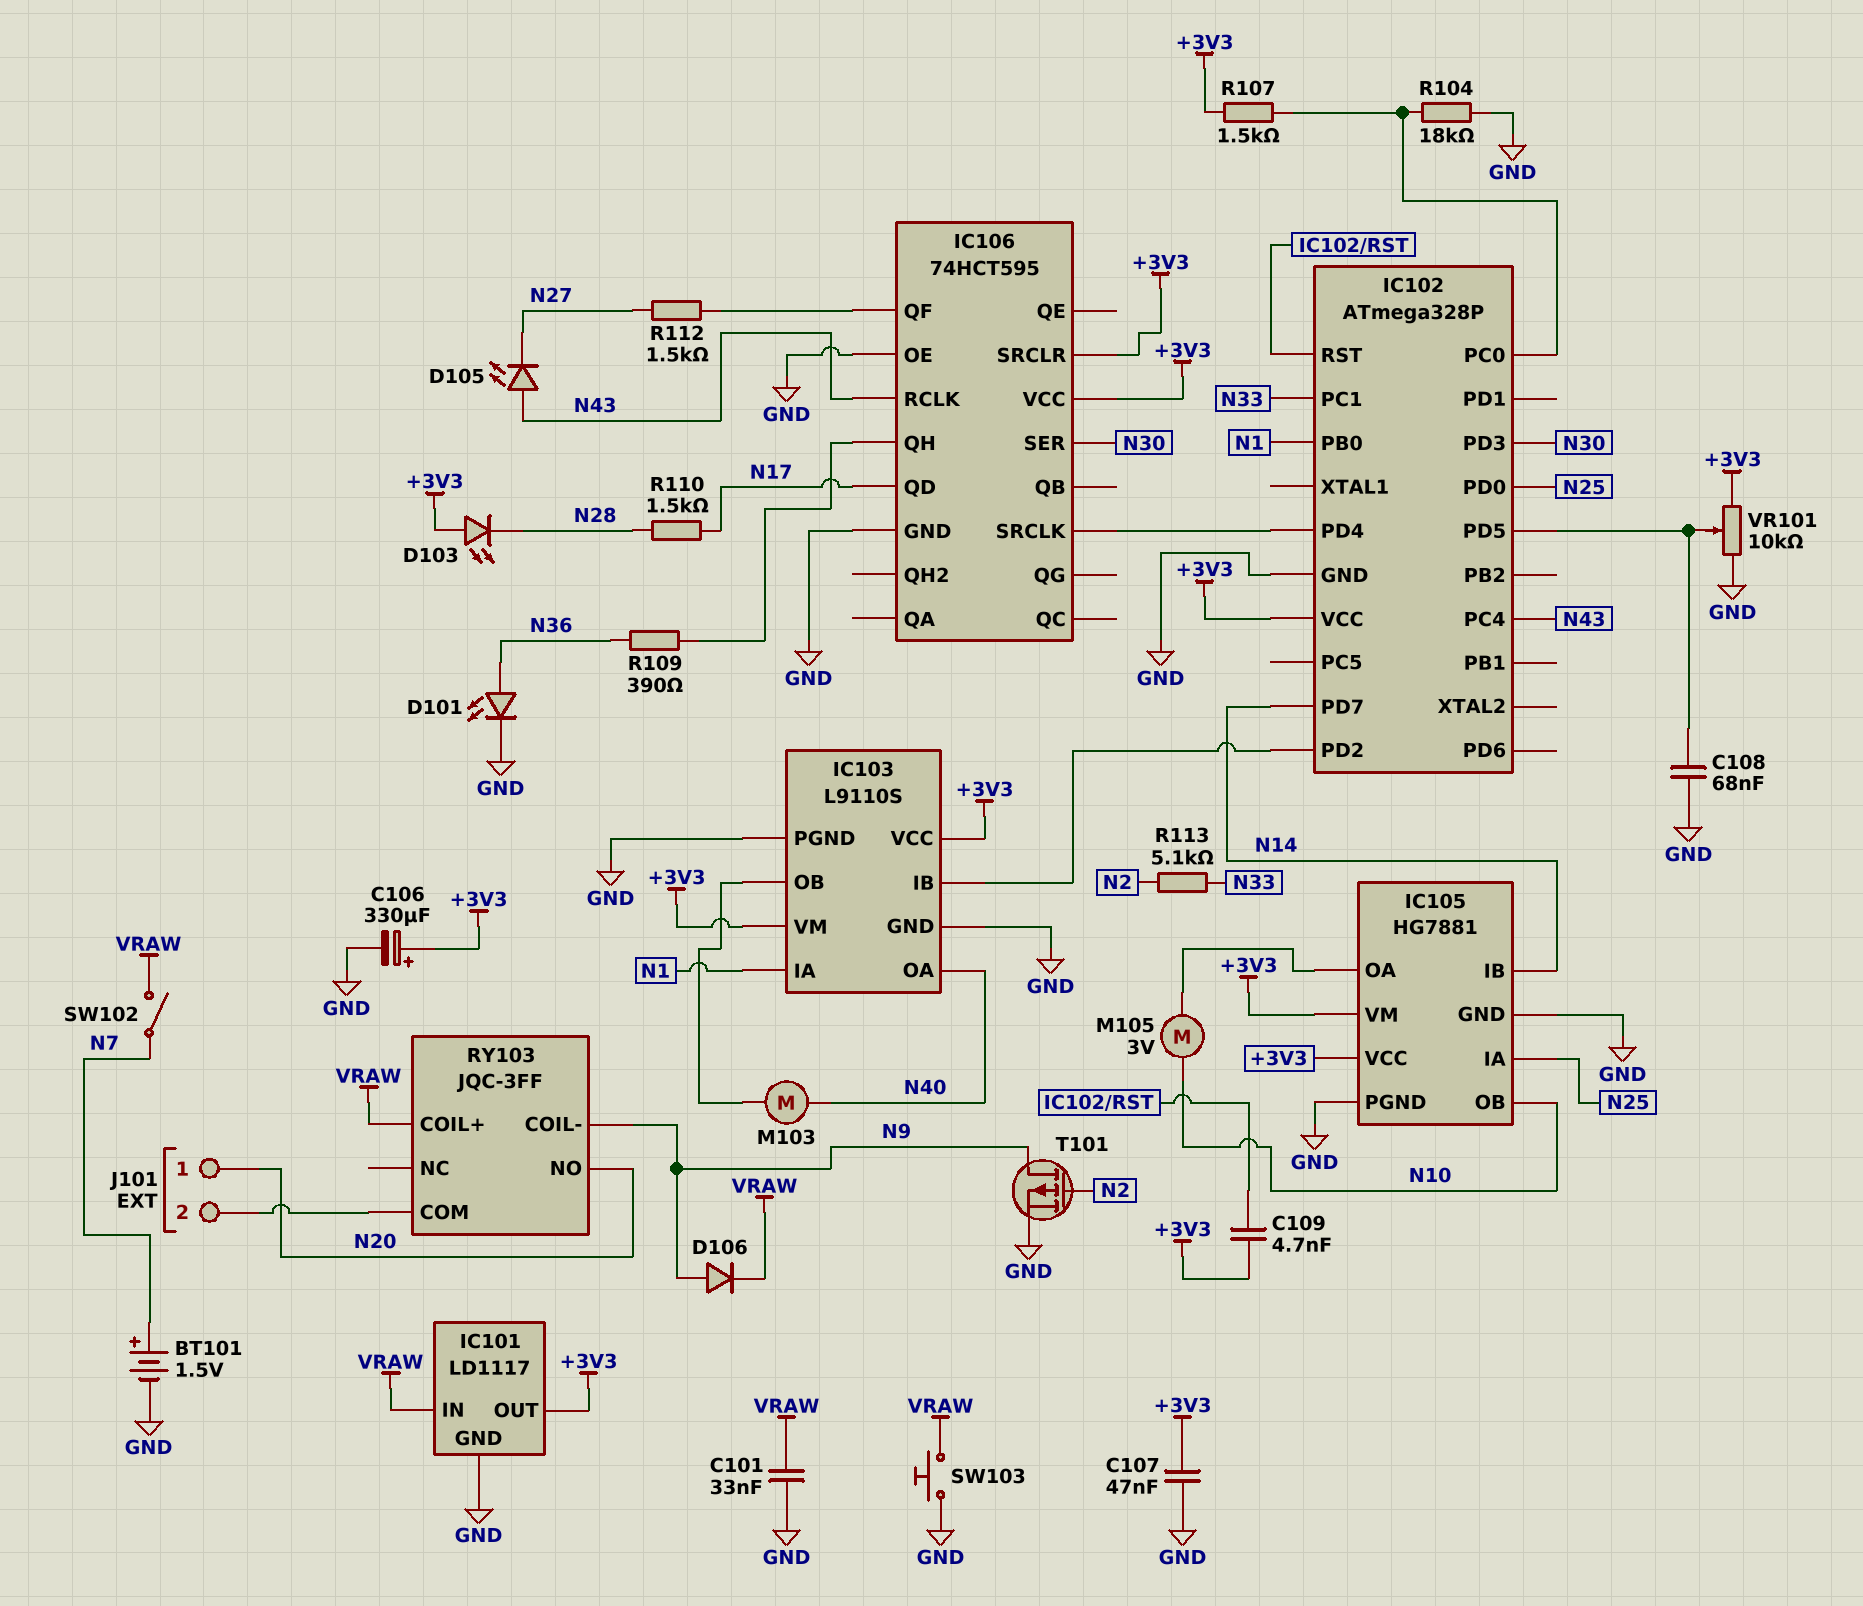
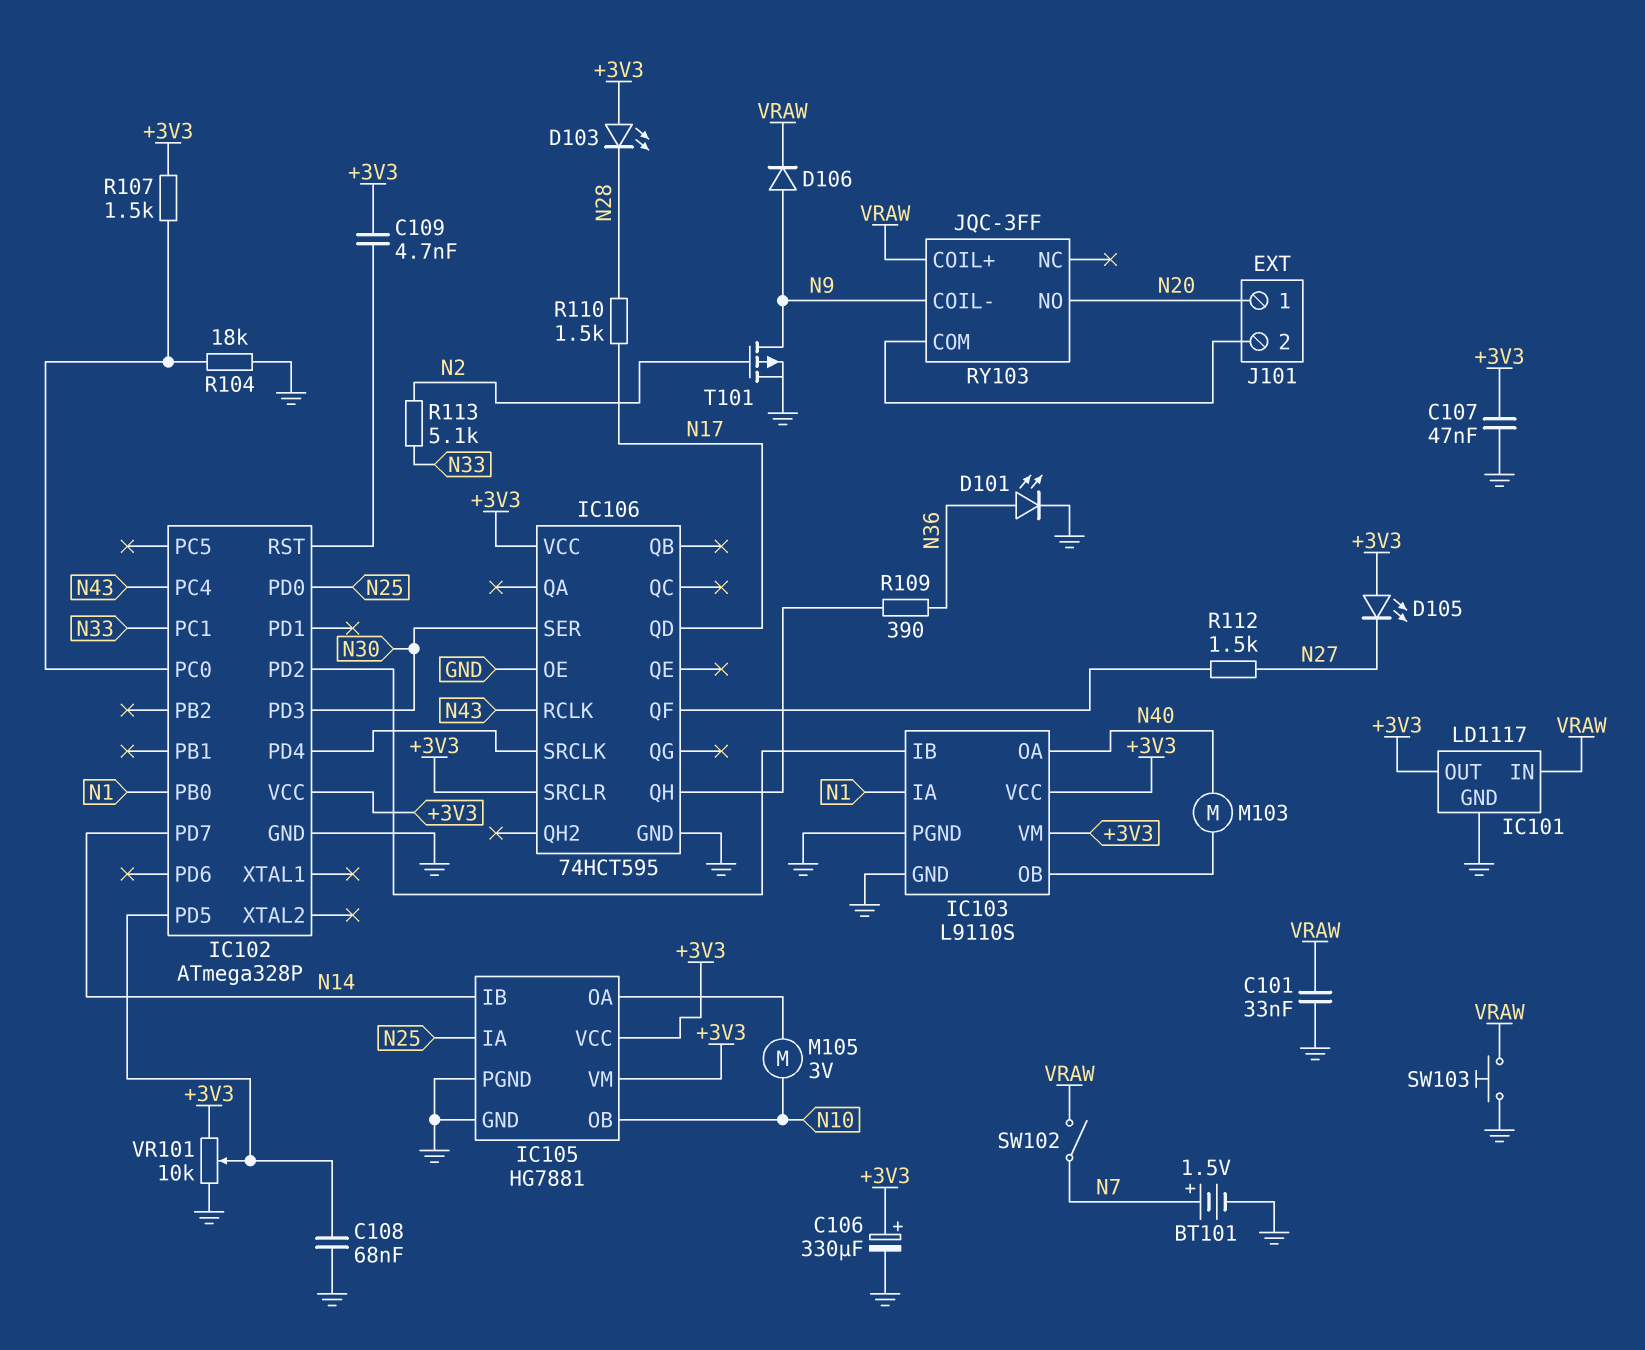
D105: LED (A N43, K N27) -> LED (A +3V3, K N27)

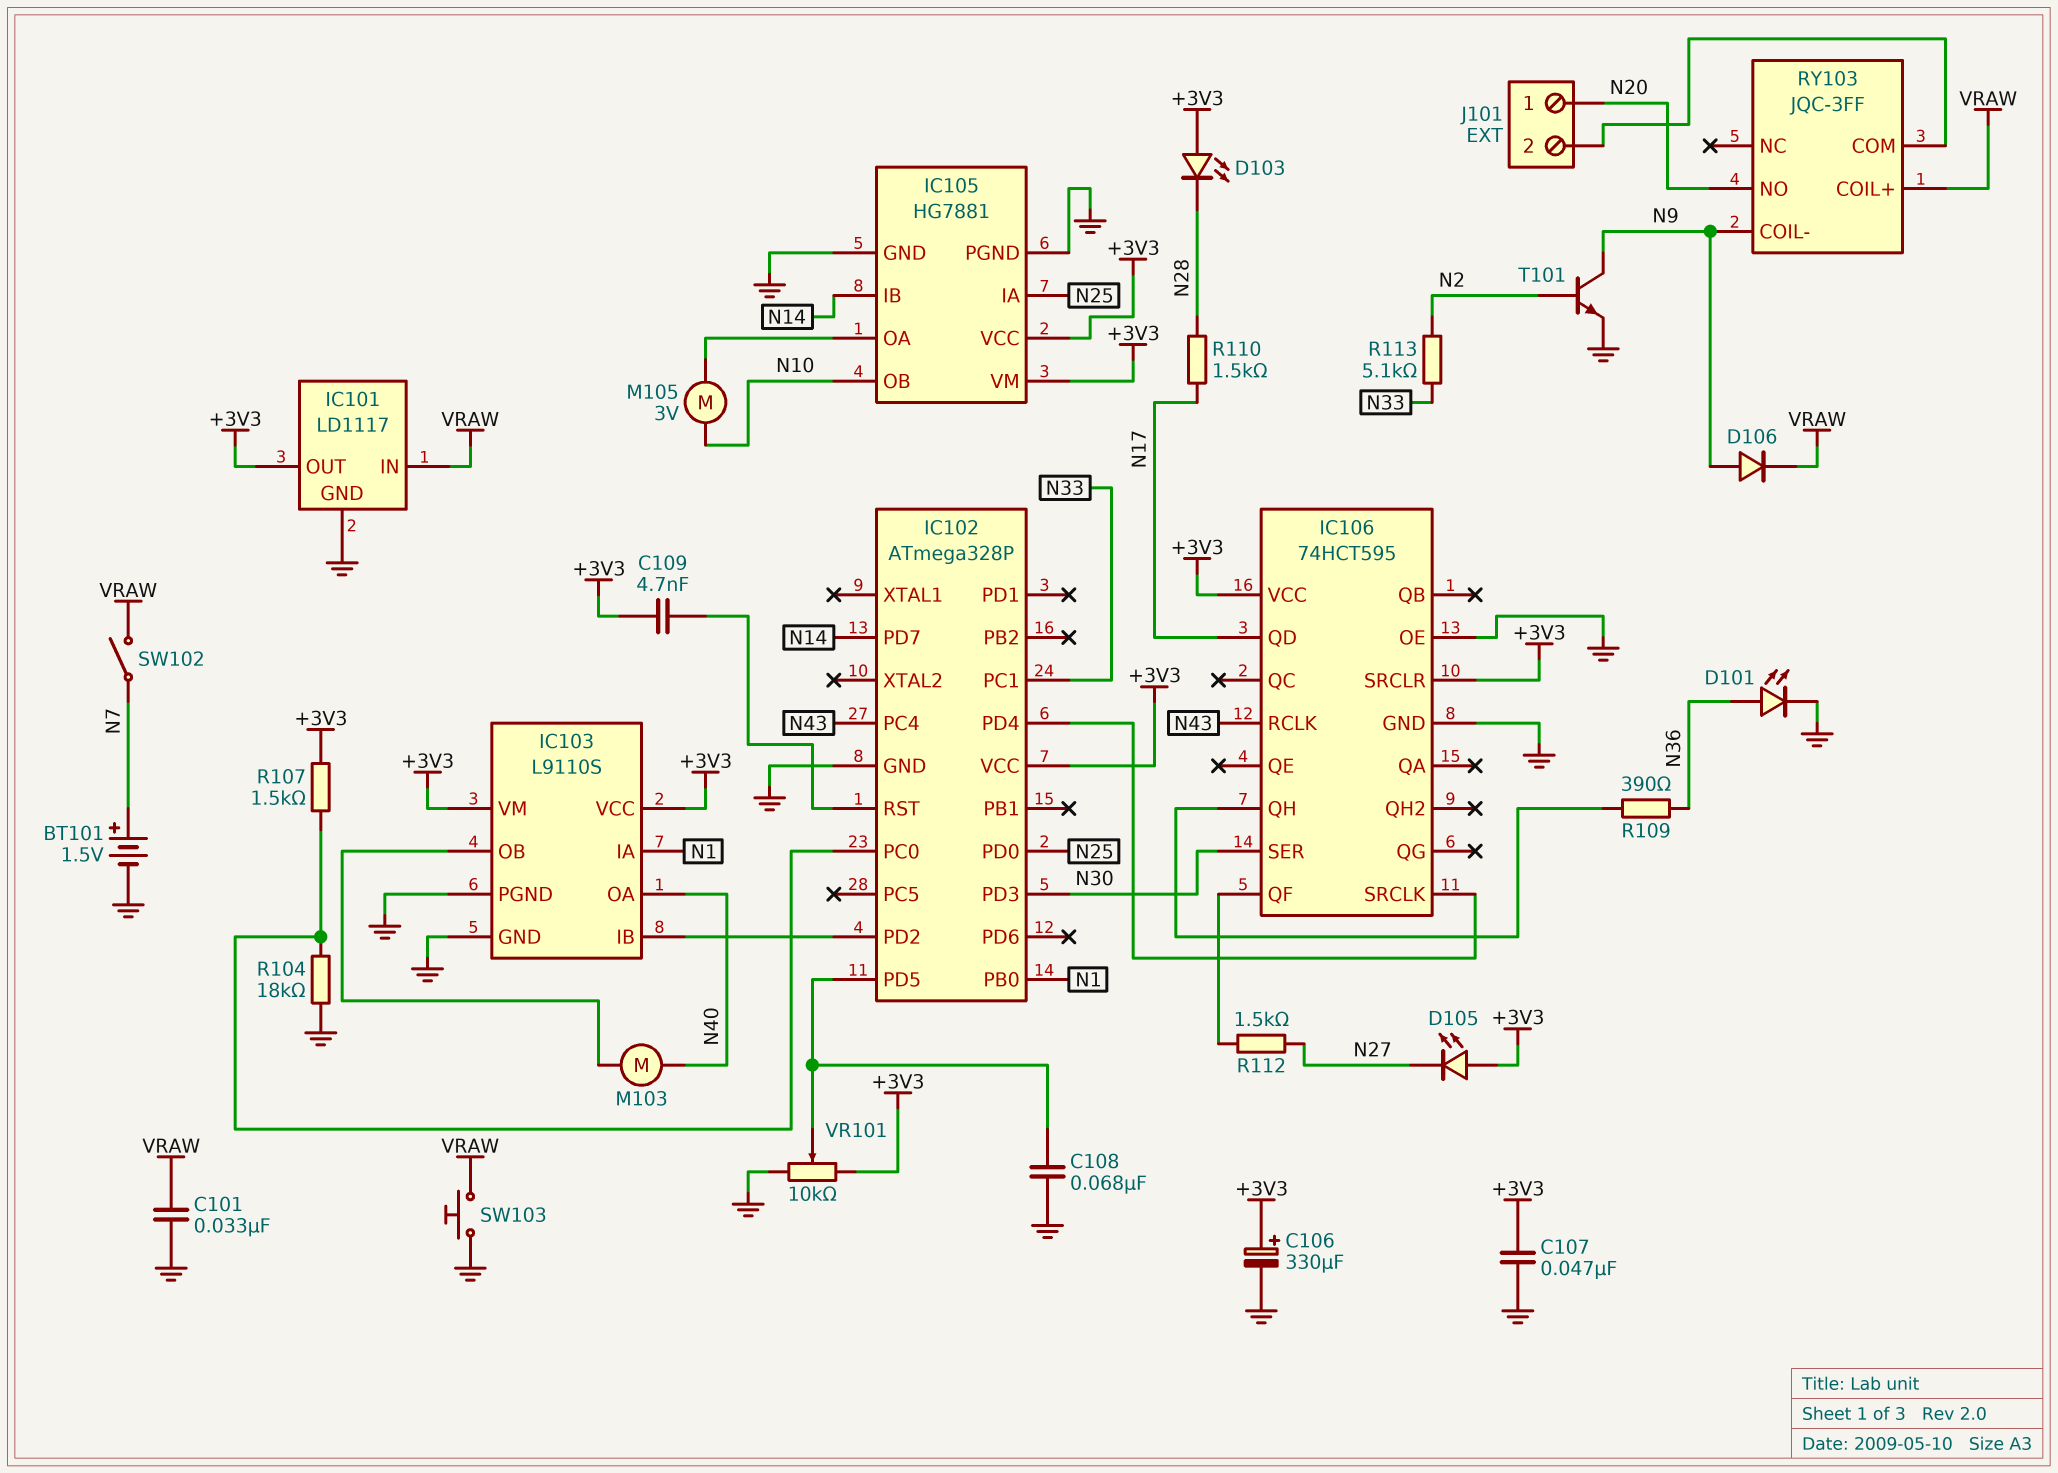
T101: PMOS (G N2, D N9, S GND) -> NPN (B N2, C N9, E GND)

